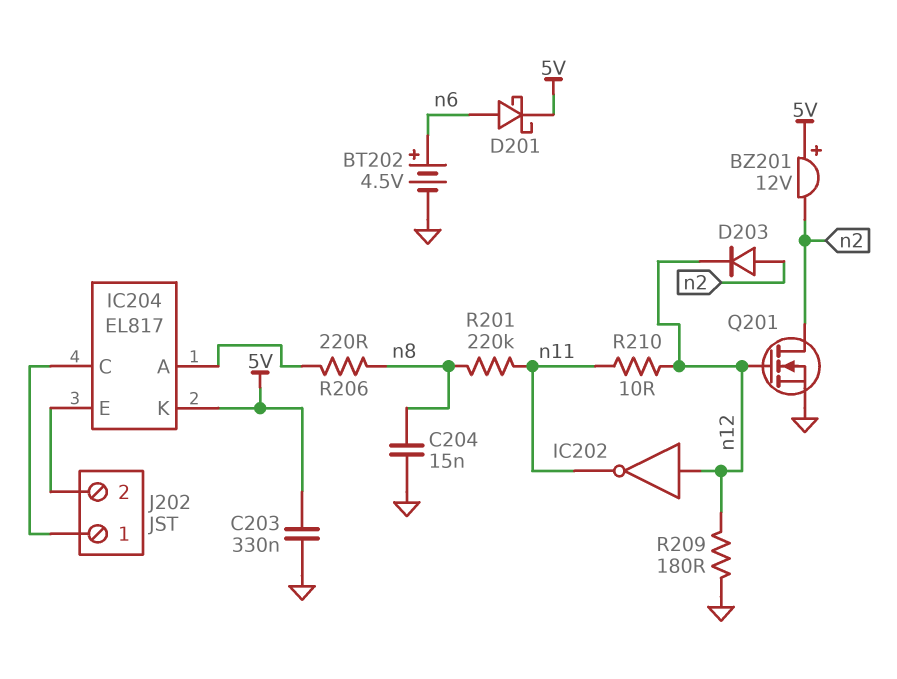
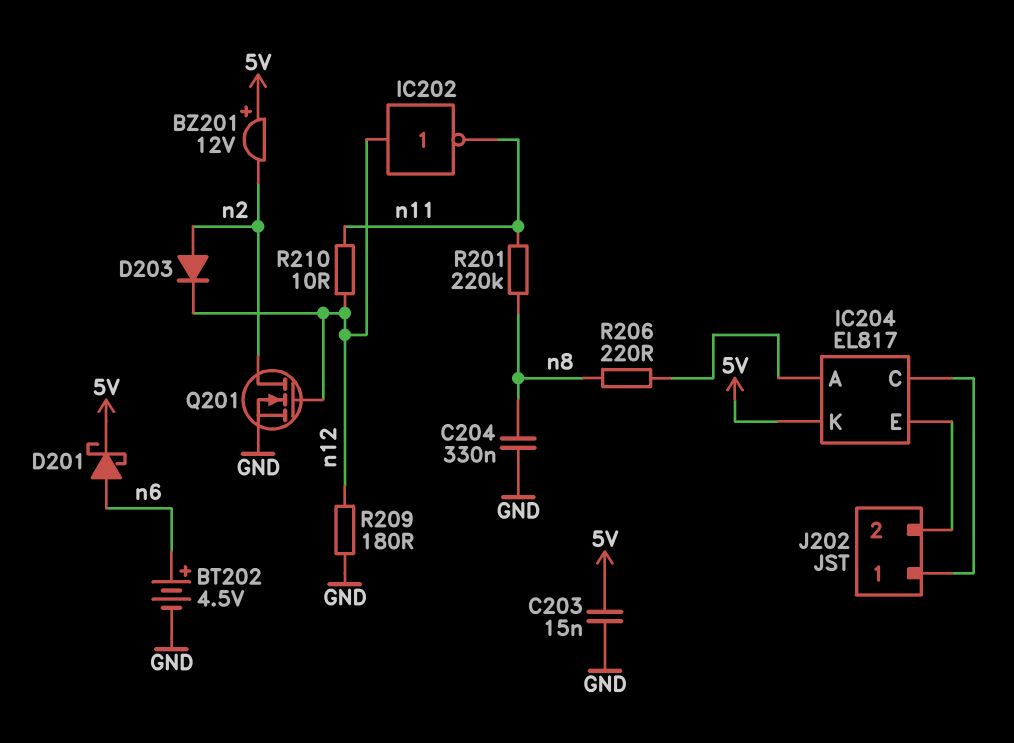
C203: 330nF (5V, GND) -> 15nF (5V, GND)
C204: 15nF (GND, n8) -> 330nF (GND, n8)

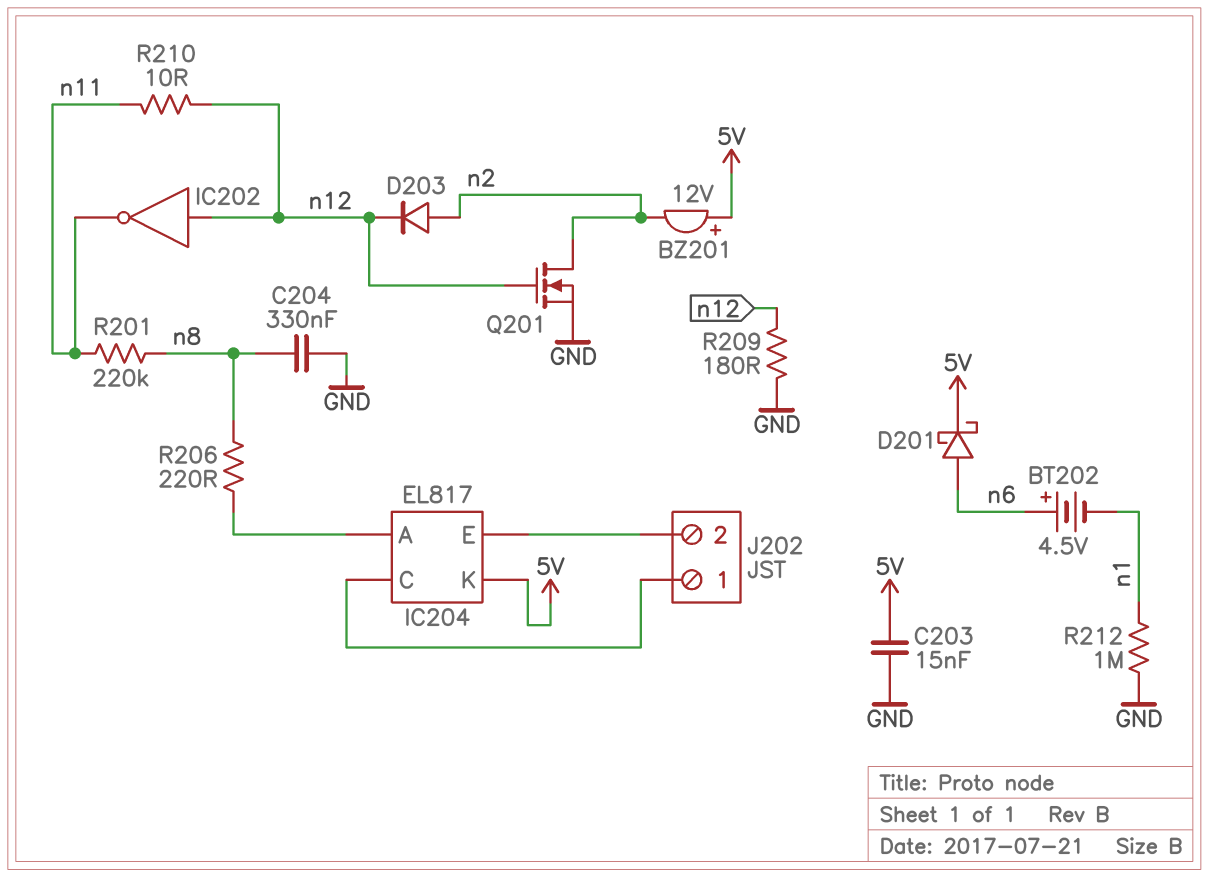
BT202: 4.5V (plus n6, minus GND) -> 4.5V (plus n6, minus n1)
R212: none -> 1M (GND, n1)

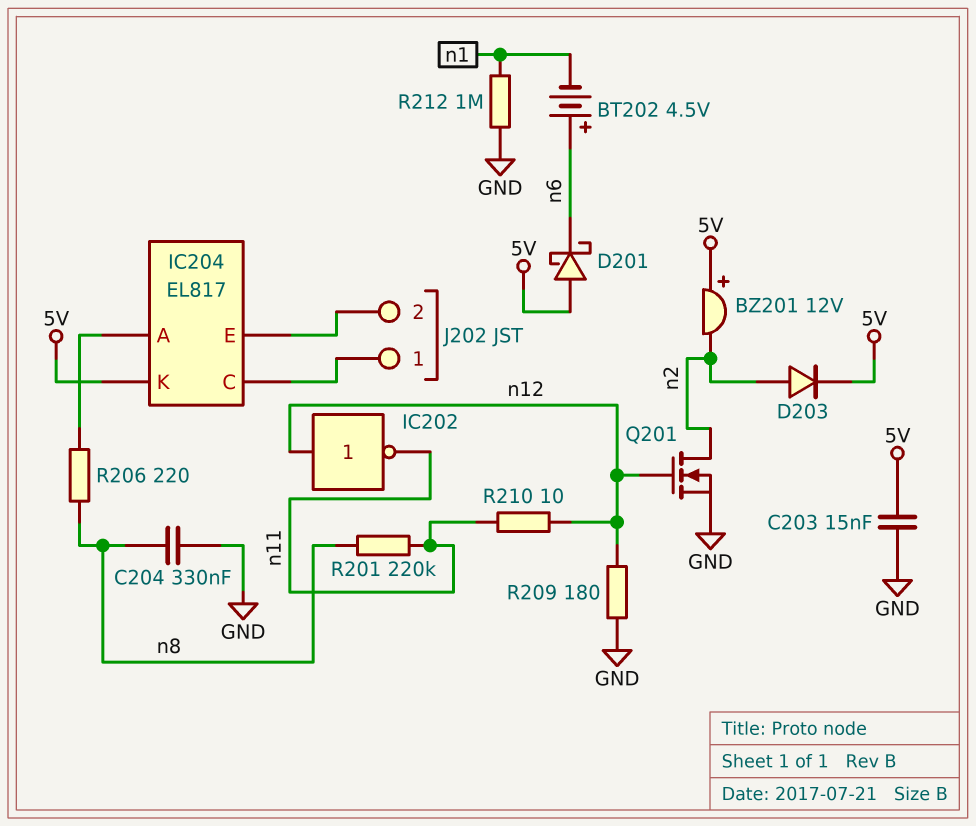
D201: schottky (A n6, K 5V) -> schottky (A 5V, K n6)
D203: diode (A n2, K n12) -> diode (A n2, K 5V)

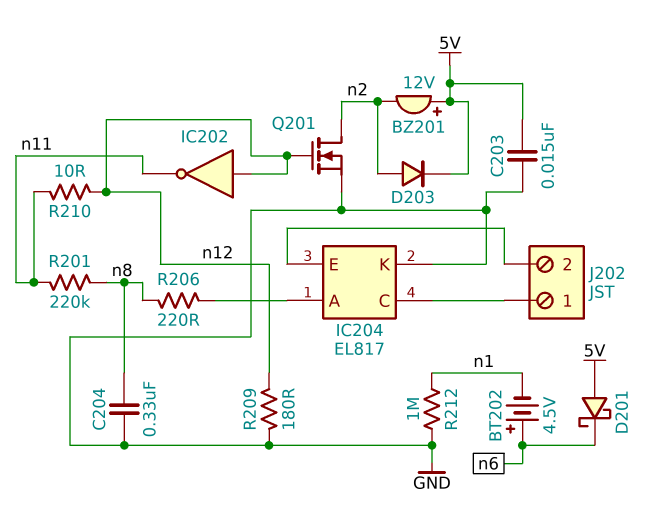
IC204 pin K: 5V -> GND

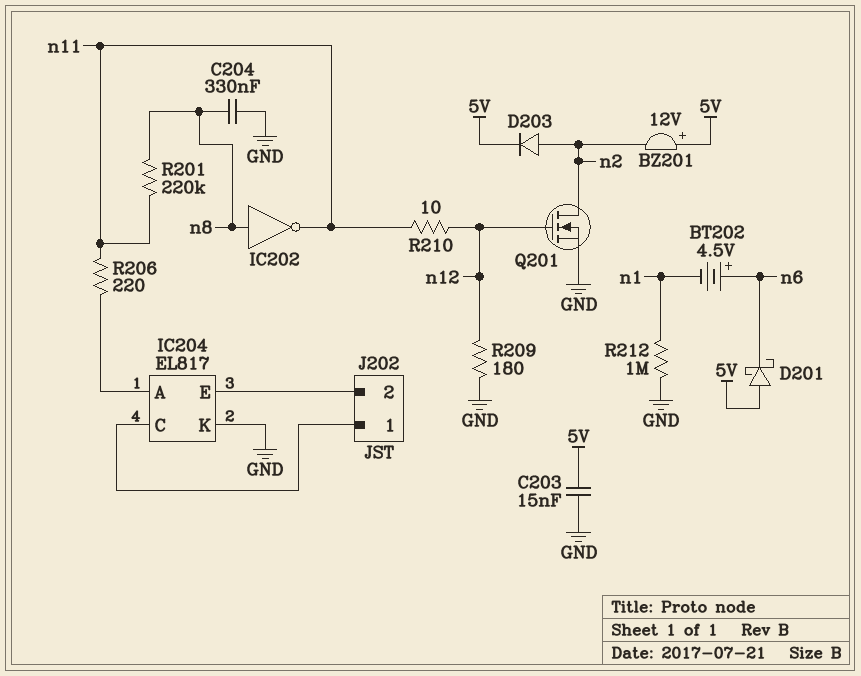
IC202: NOT (in n12, out n11) -> NOT (in n8, out n11)
R206: 220 (IC204/A, n8) -> 220 (IC204/A, n11)

